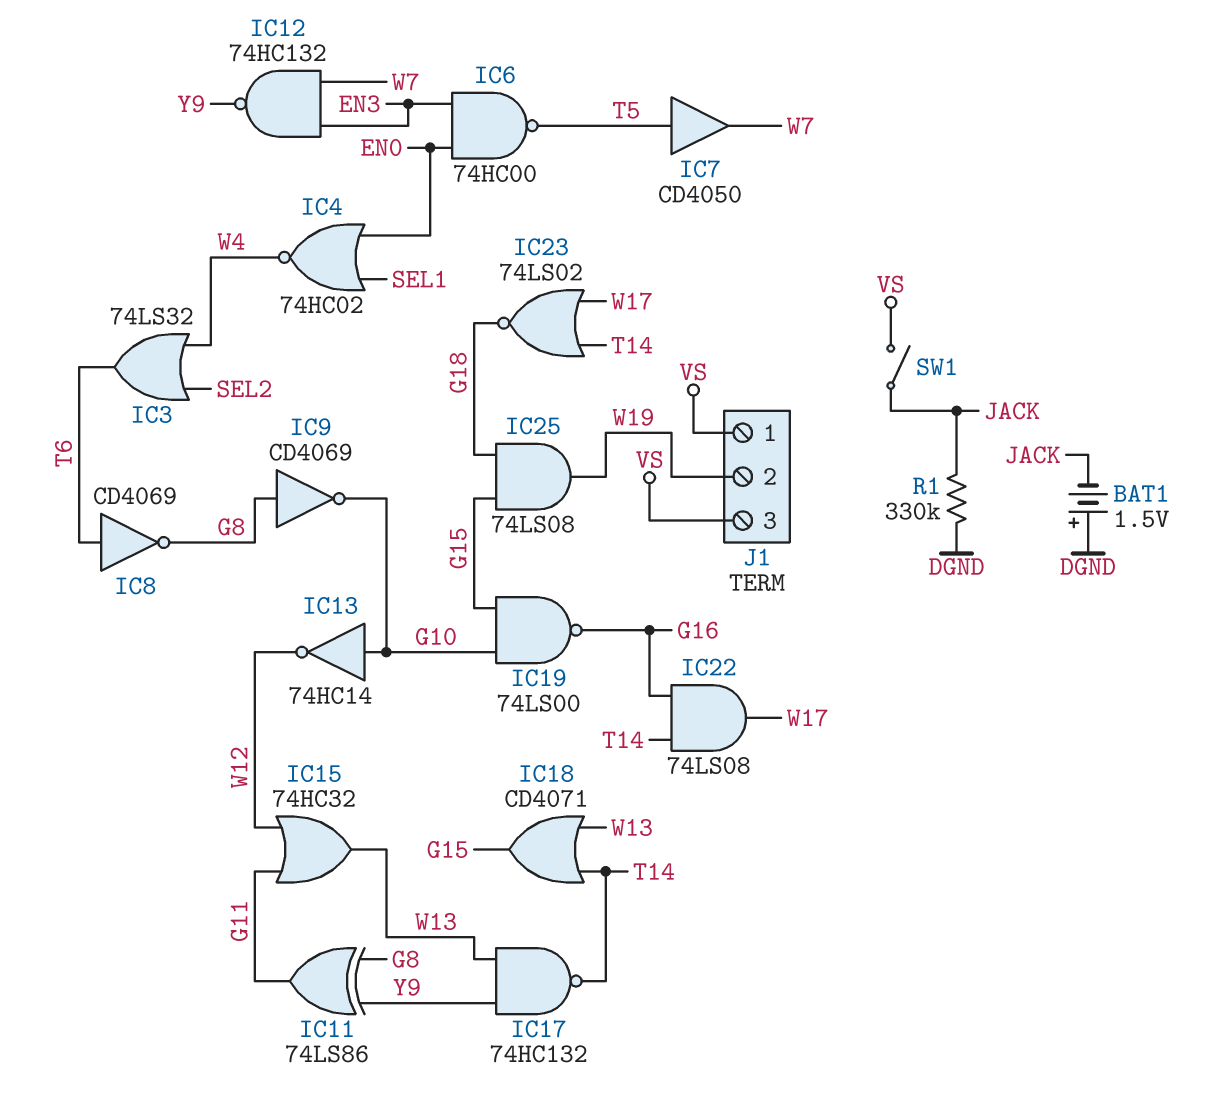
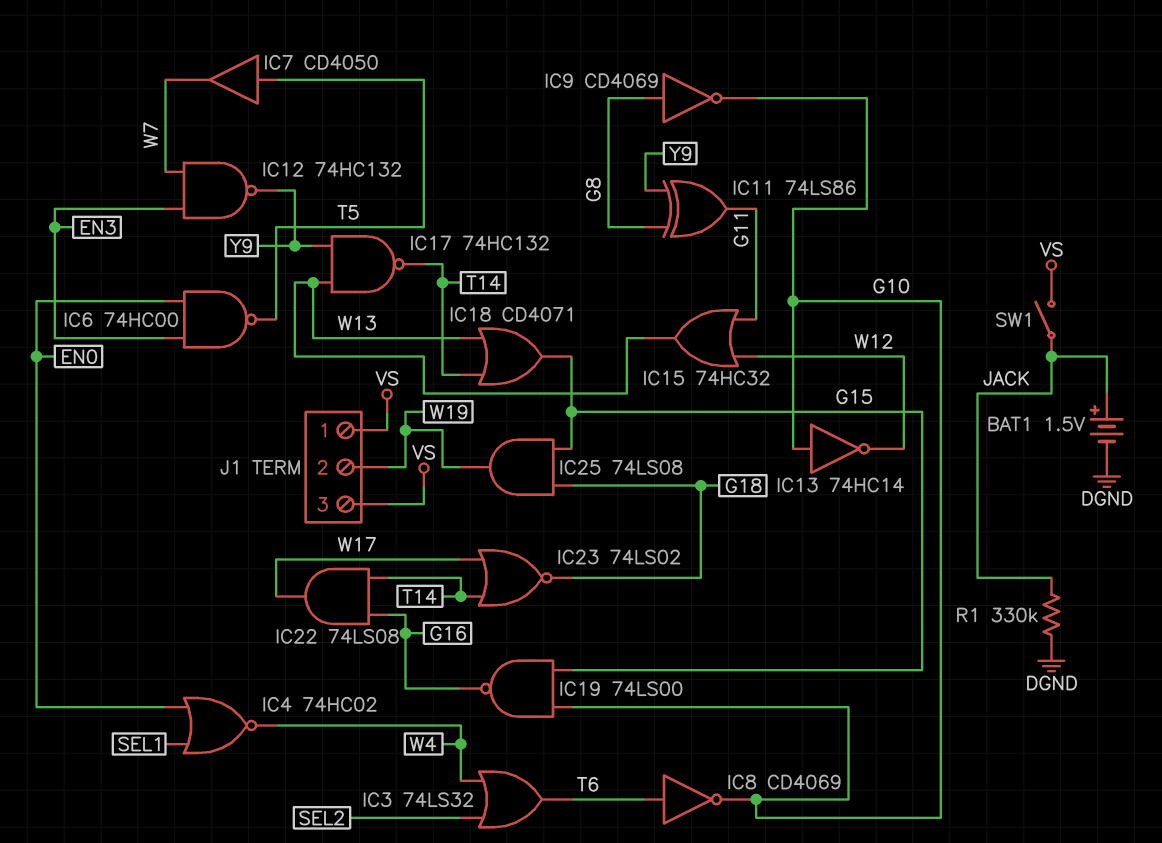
BAT1: 1.5V (plus DGND, minus JACK) -> 1.5V (plus JACK, minus DGND)
IC8: NOT CD4069 (in T6, out G8) -> NOT CD4069 (in T6, out G10)

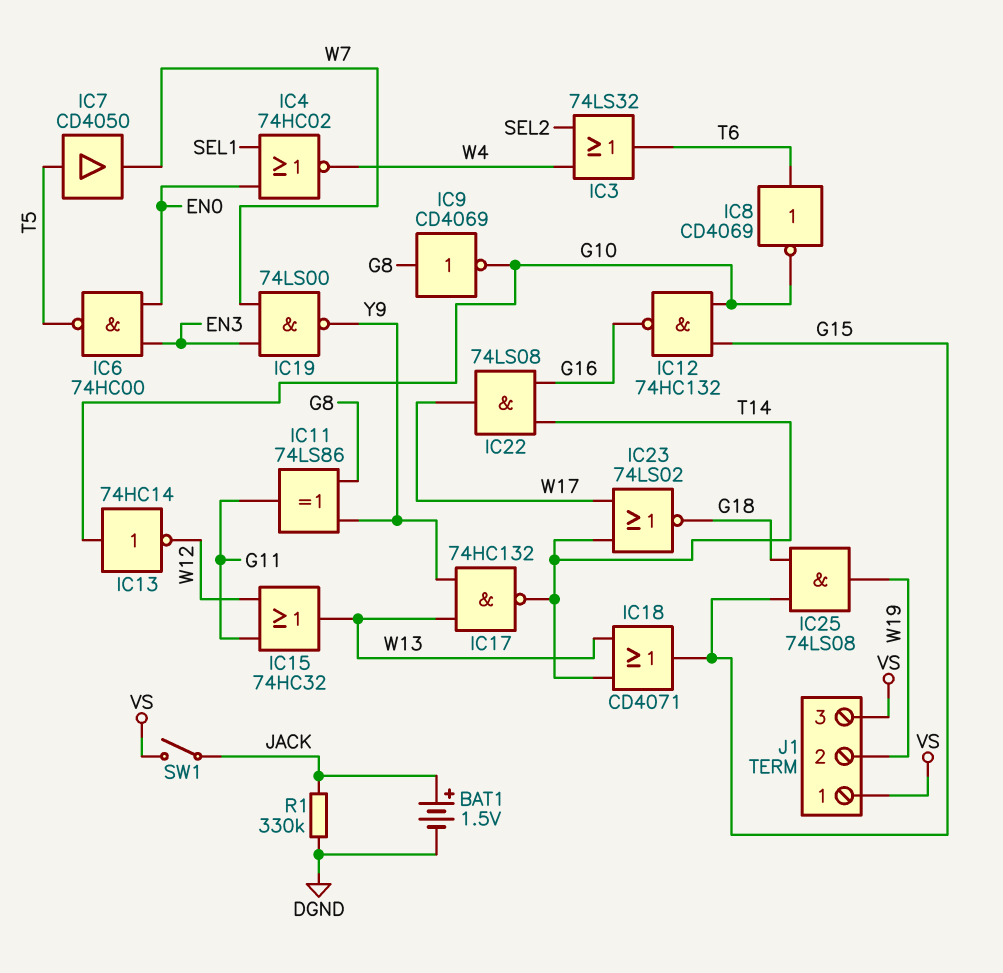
IC12: NAND 74HC132 (in EN3, in W7, out Y9) -> NAND 74HC132 (in G10, in G15, out G16)
IC19: NAND 74LS00 (in G10, in G15, out G16) -> NAND 74LS00 (in EN3, in W7, out Y9)

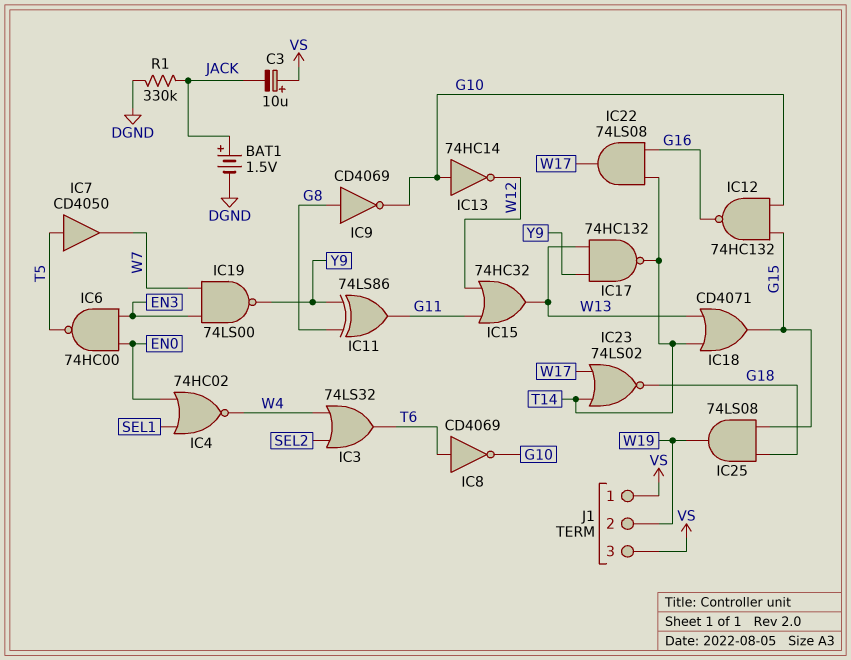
C3: none -> 10uF (plus VS, minus JACK)
SW1: switch (JACK, VS) -> none

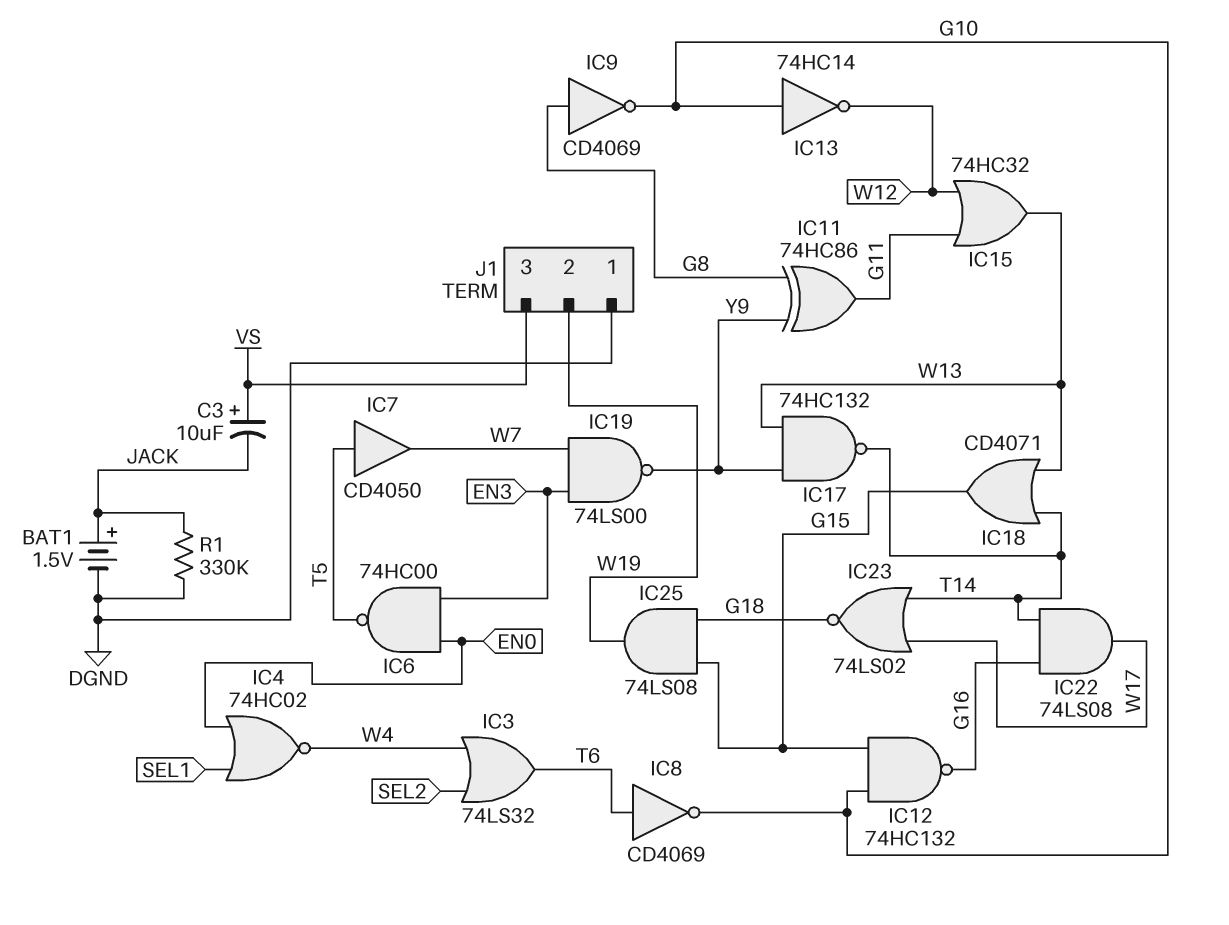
IC11: XOR 74LS86 (in G8, in Y9, out G11) -> XOR 74HC86 (in G8, in Y9, out G11)
J1 pin 1: VS -> DGND

